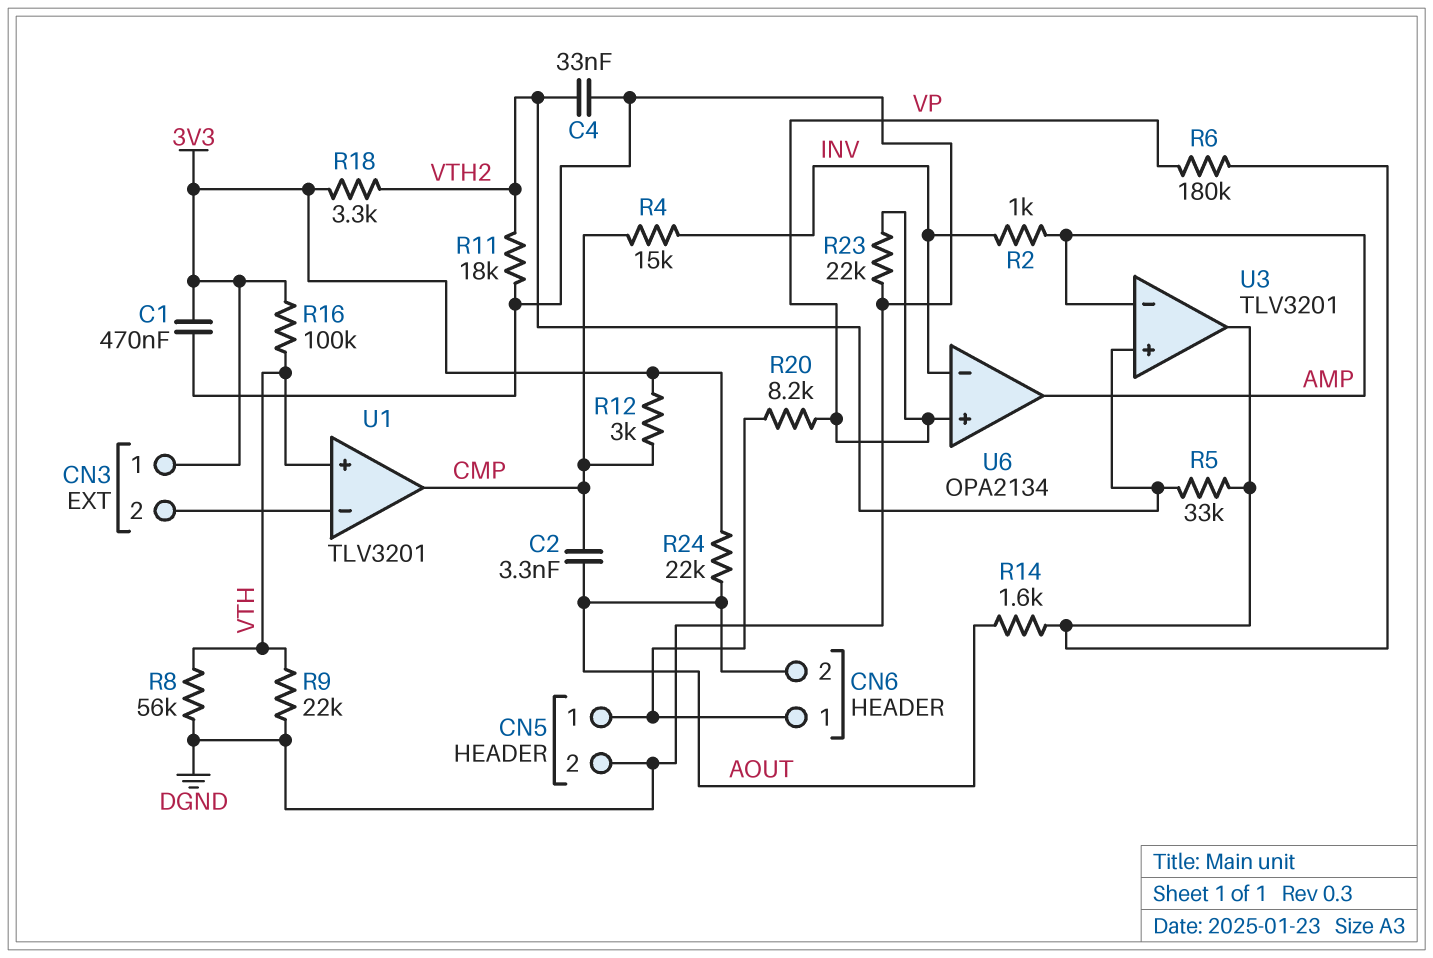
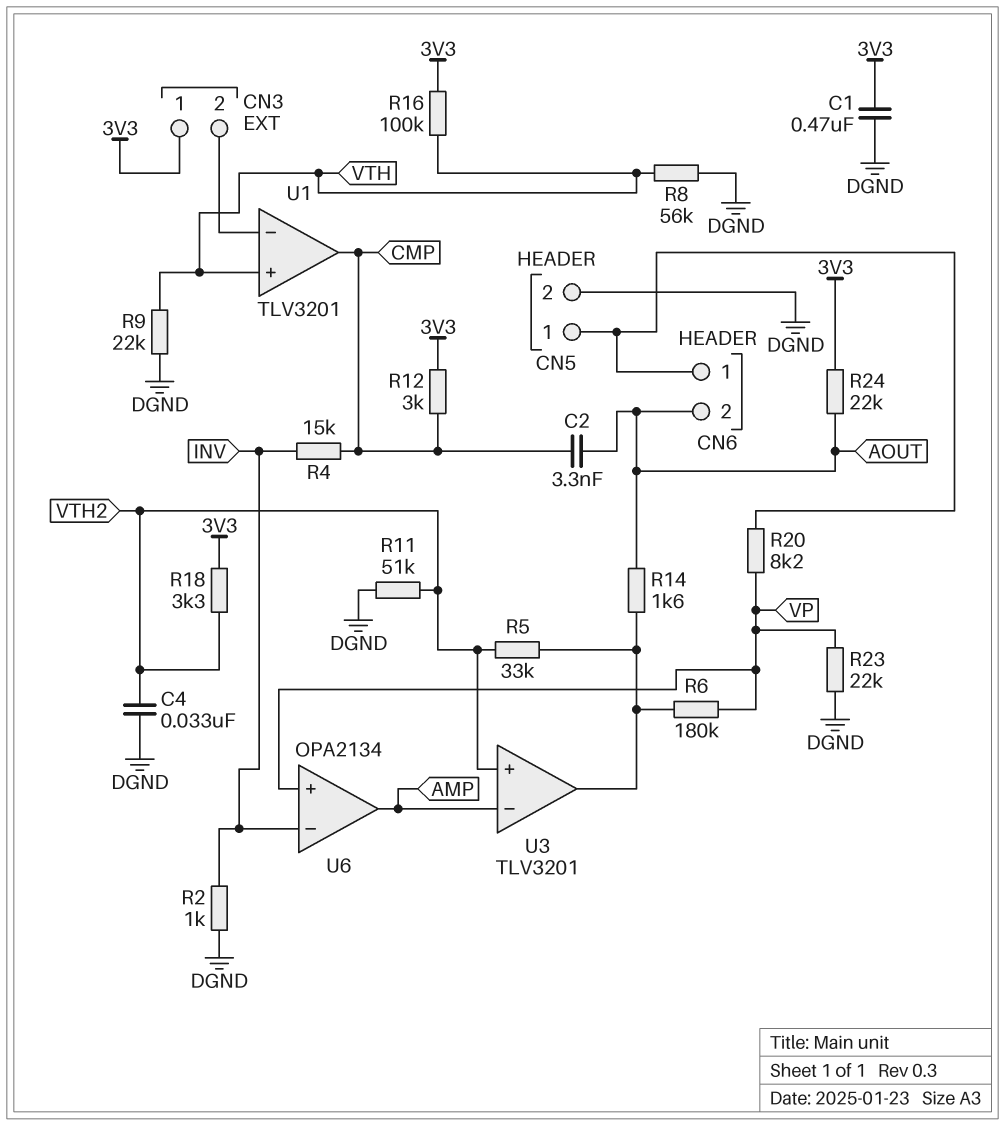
R2: 1k (AMP, INV) -> 1k (DGND, INV)
R11: 18k (DGND, VTH2) -> 51k (DGND, VTH2)

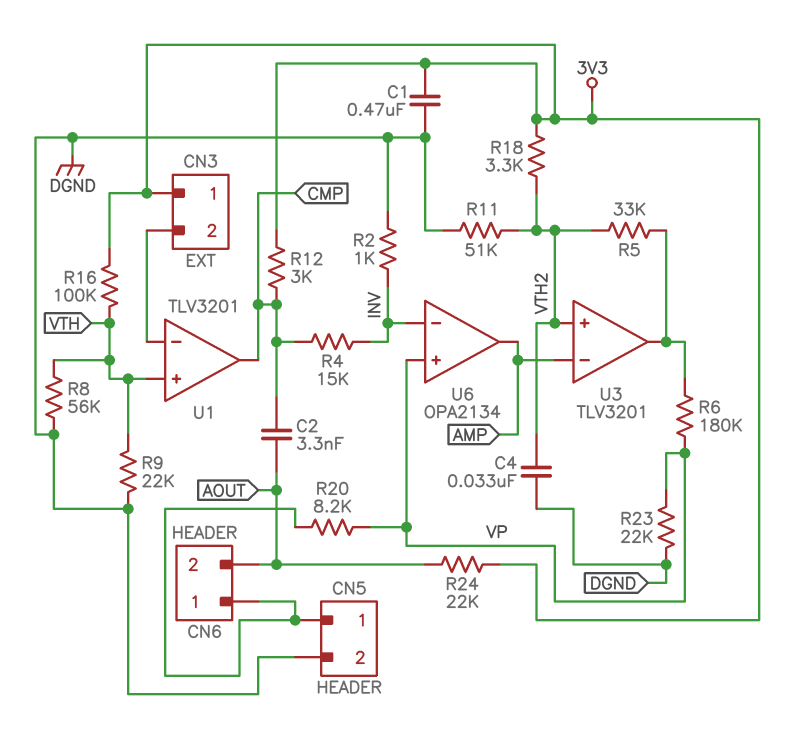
R14: 1.6k (AOUT, U3/out) -> none

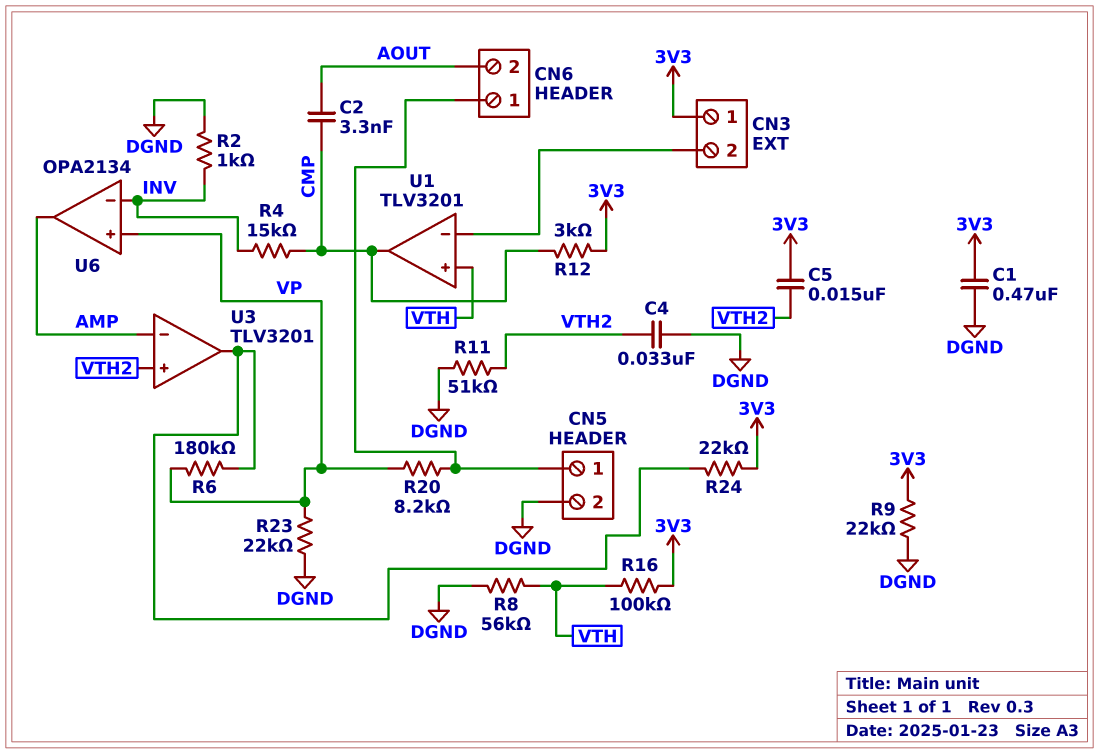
C5: none -> 15nF (3V3, VTH2)
R5: 33k (U3/out, VTH2) -> none
R9: 22k (DGND, VTH) -> 22k (3V3, DGND)
R18: 3.3k (3V3, VTH2) -> none
R24: 22k (3V3, AOUT) -> 22k (3V3, U3/out)

